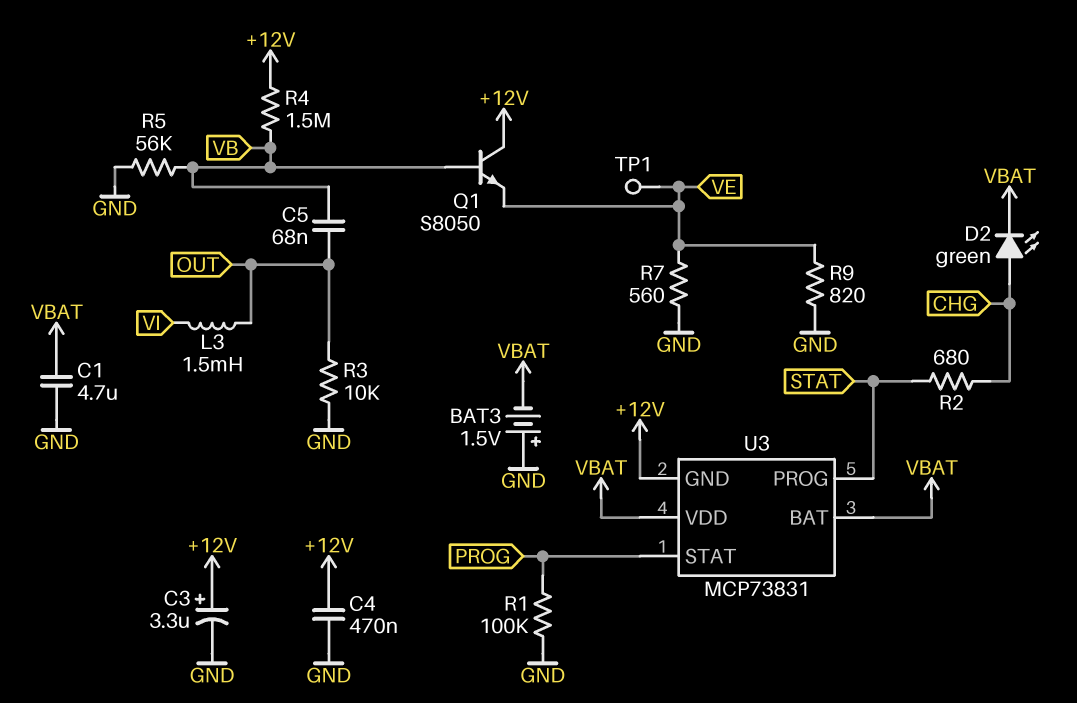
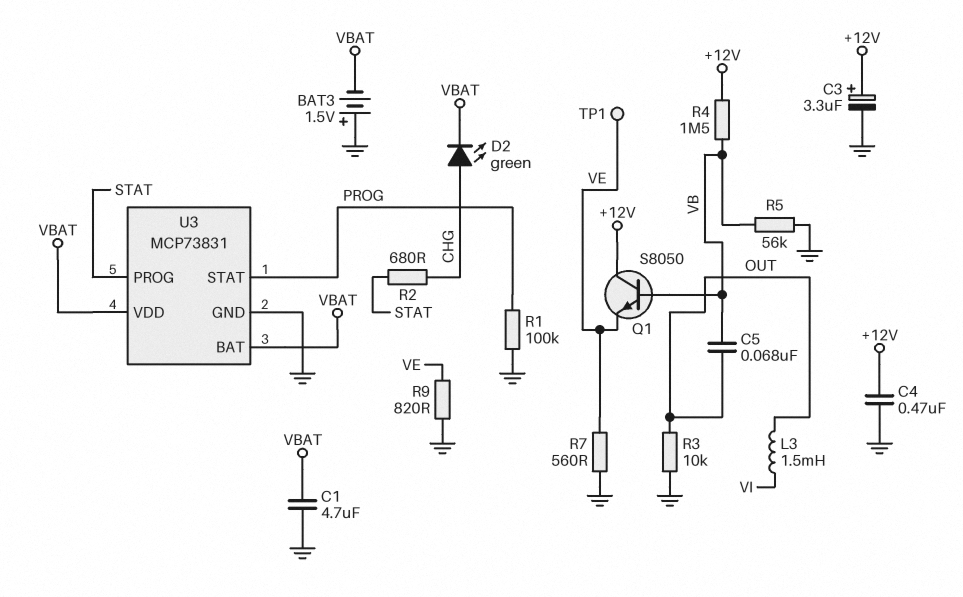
U3 pin GND: +12V -> GND

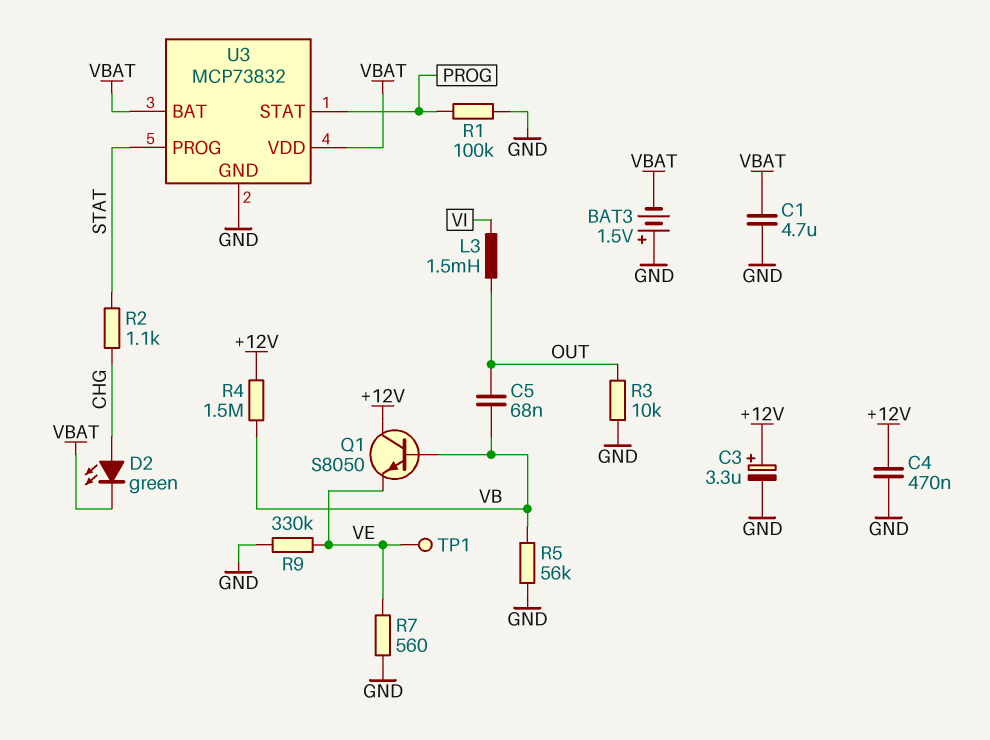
R2: 680 (CHG, STAT) -> 1.1k (CHG, STAT)
R9: 820 (GND, VE) -> 330k (GND, VE)
U3: MCP73831 -> MCP73832

